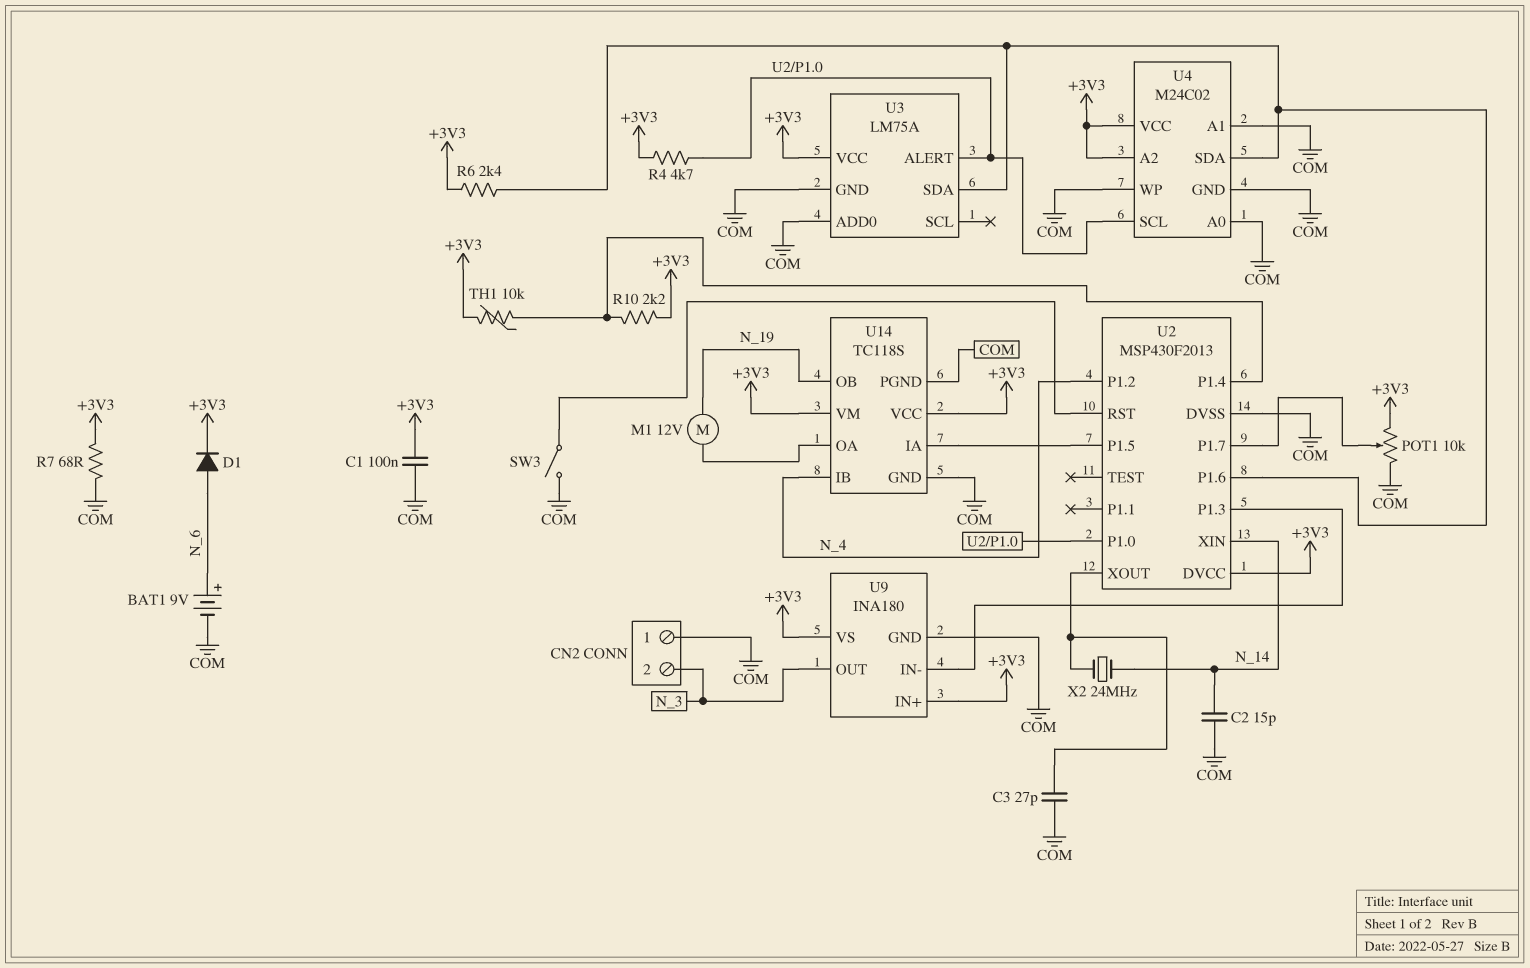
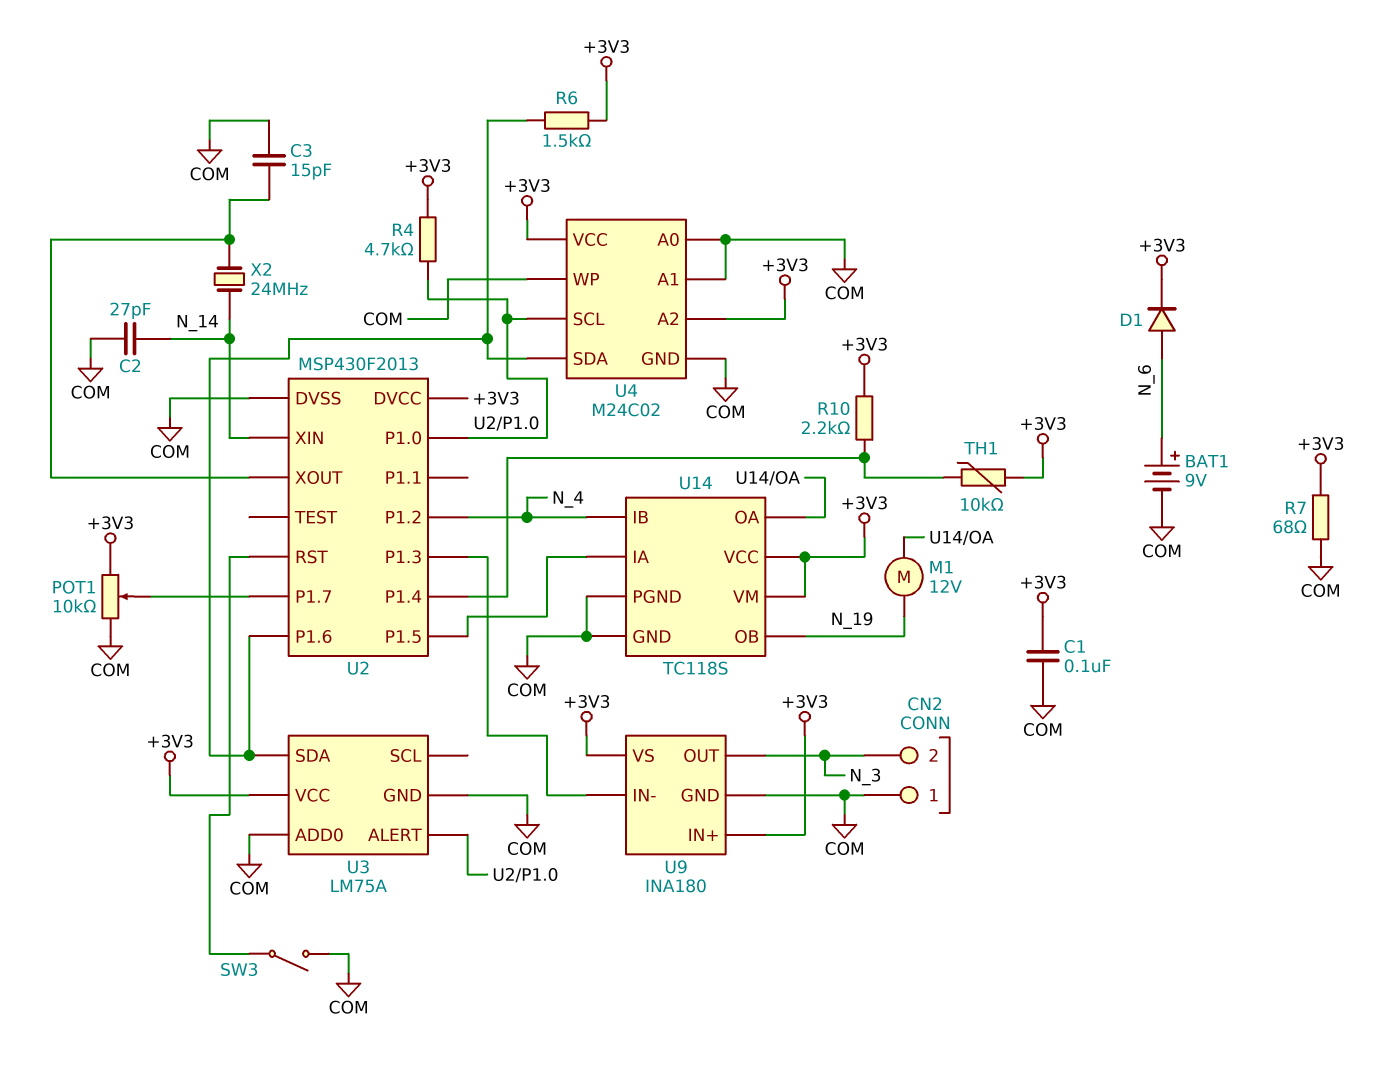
C2: 15pF (COM, N_14) -> 27pF (COM, N_14)
C3: 27pF (COM, U2/XOUT) -> 15pF (COM, U2/XOUT)
R6: 2.4k (+3V3, U2/P1.6) -> 1.5k (+3V3, U2/P1.6)

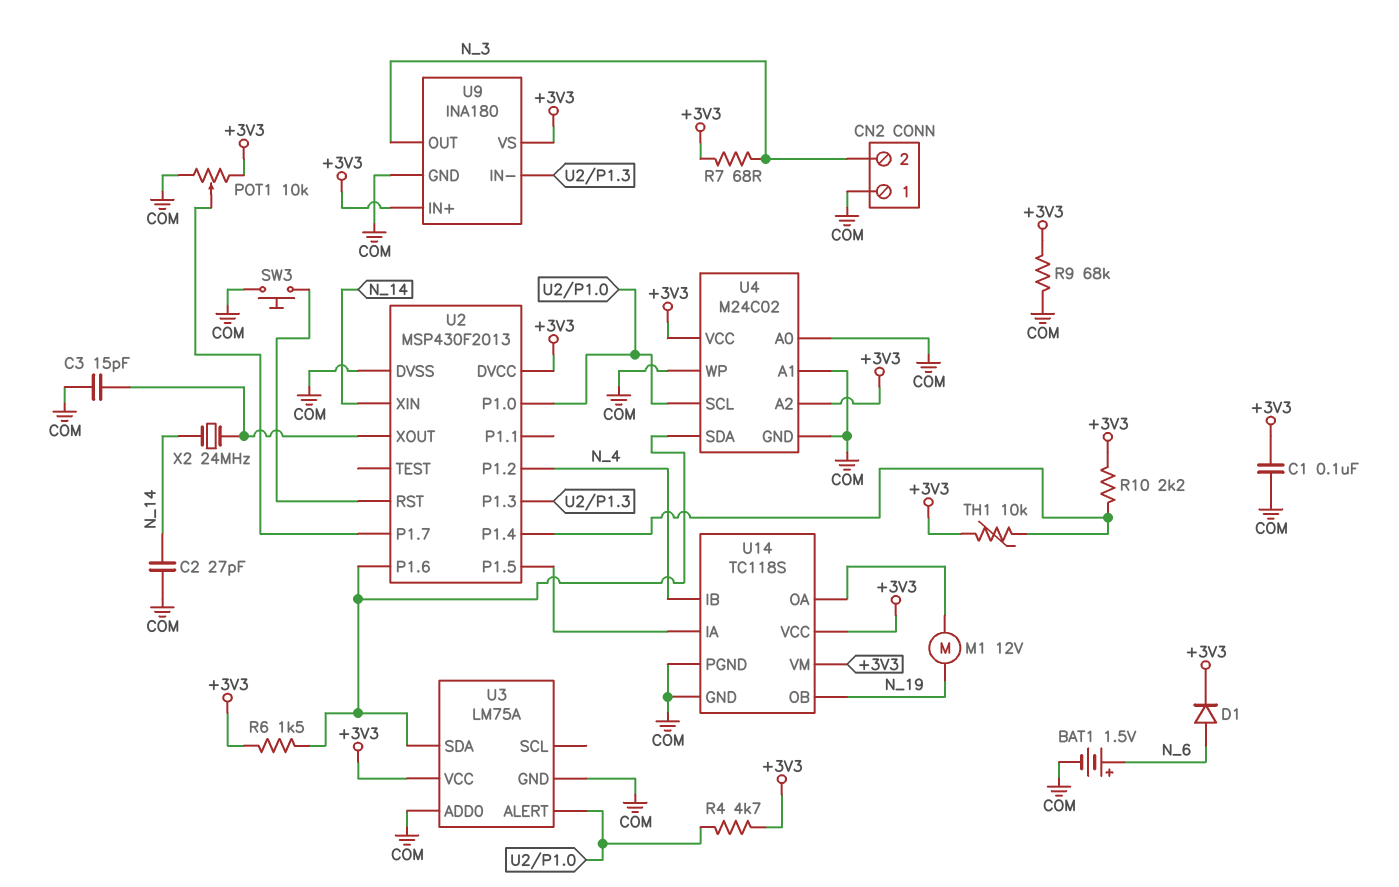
BAT1: 9V (plus N_6, minus COM) -> 1.5V (plus N_6, minus COM)
R7: 68 (+3V3, COM) -> 68 (+3V3, N_3)
R9: none -> 68k (+3V3, COM)
SW3: switch (COM, U2/RST) -> button (COM, U2/RST)

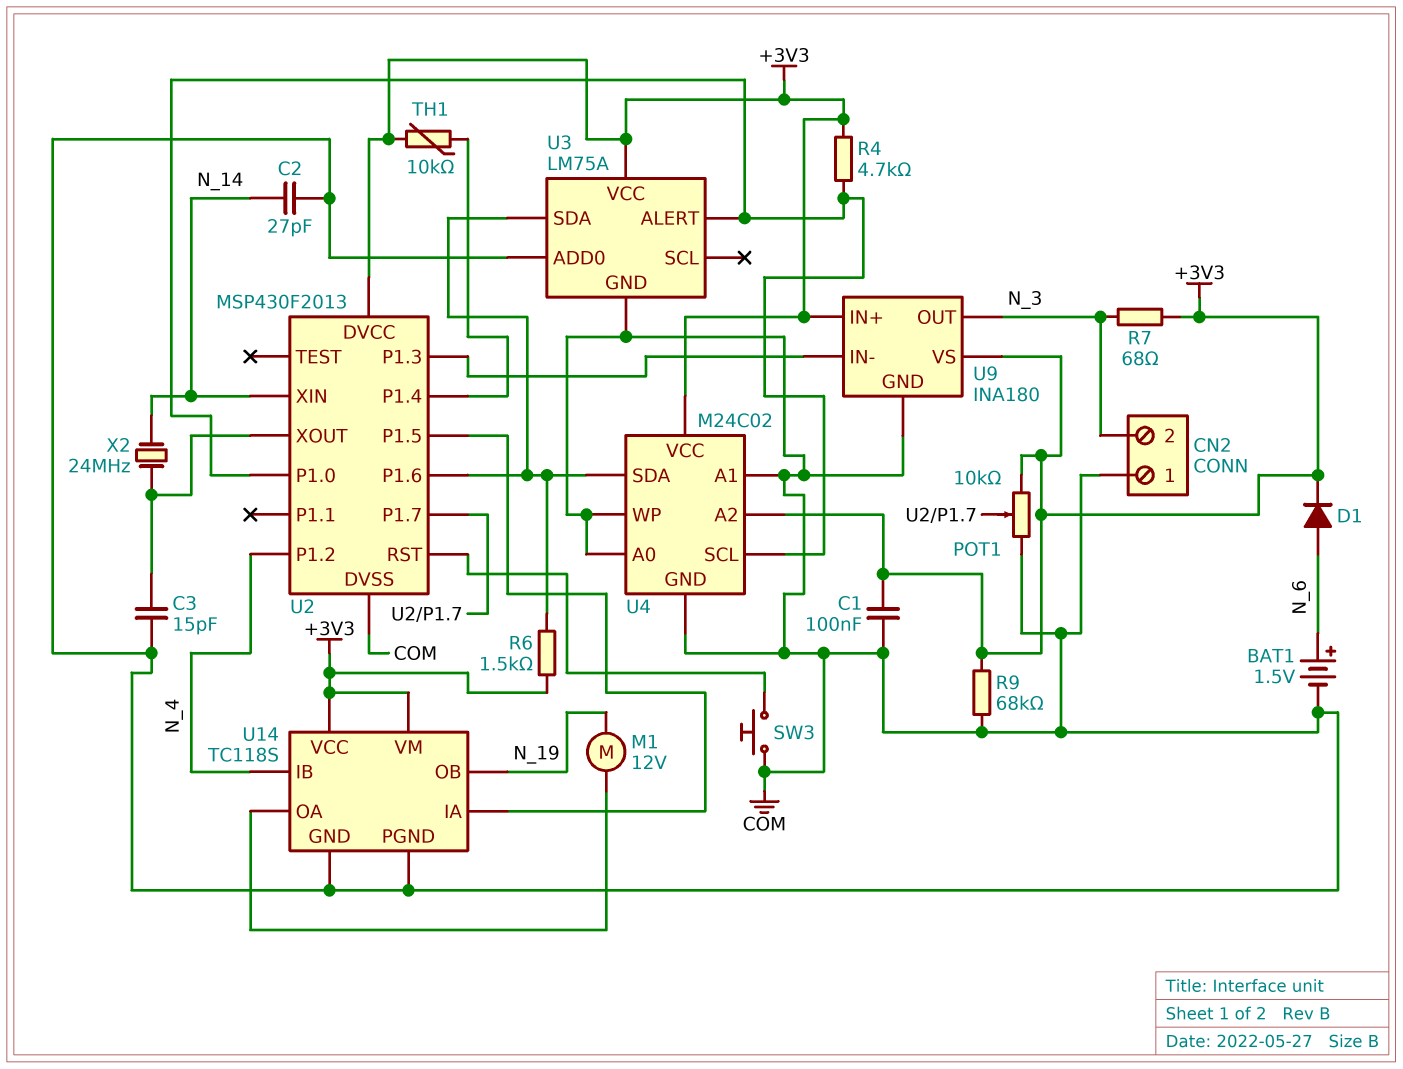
R10: 2.2k (+3V3, U2/P1.4) -> none

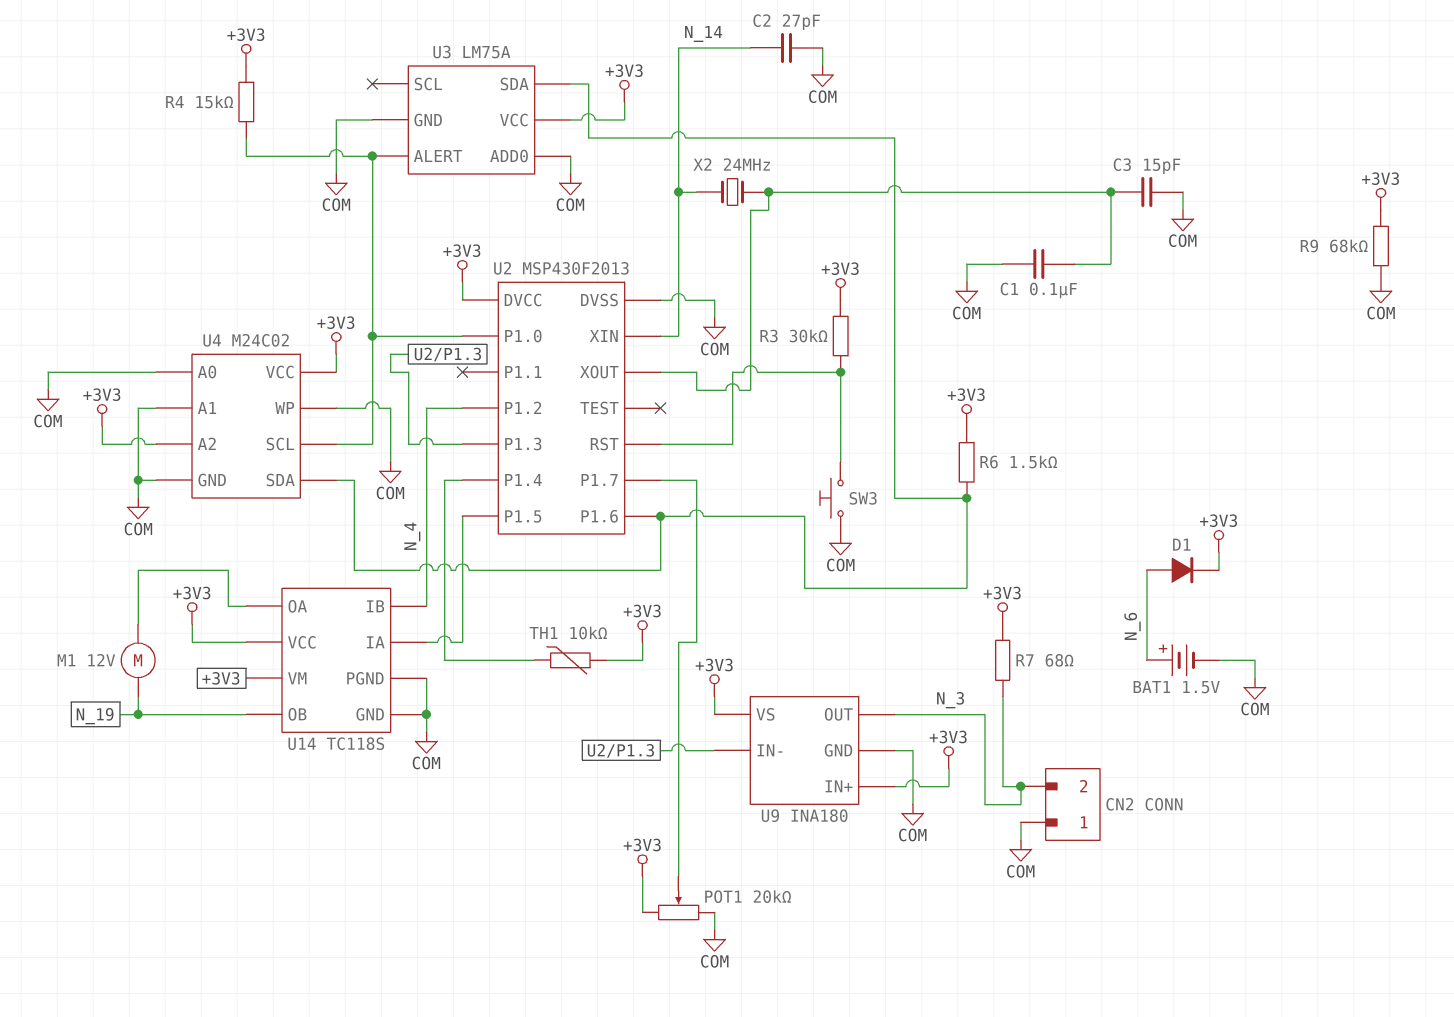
C1: 100nF (+3V3, COM) -> 100nF (COM, U2/XOUT)
POT1: 10k (+3V3, COM, wiper U2/P1.7) -> 20k (+3V3, COM, wiper U2/P1.7)
R3: none -> 30k (+3V3, U2/RST)
R4: 4.7k (+3V3, U2/P1.0) -> 15k (+3V3, U2/P1.0)

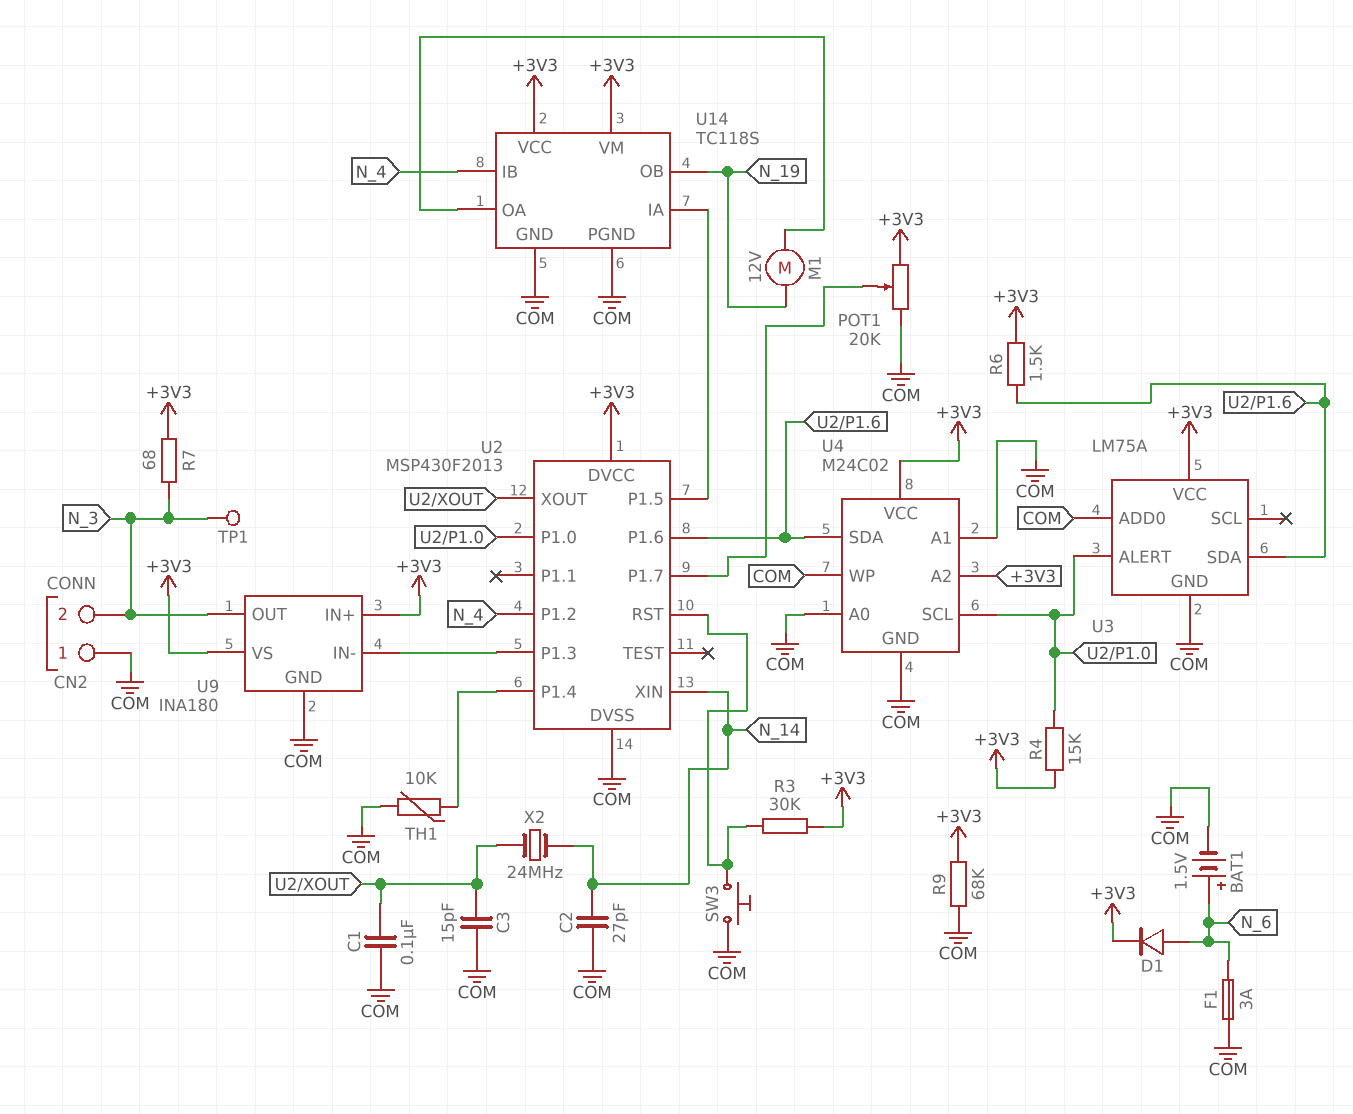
F1: none -> 3A (COM, N_6)
TH1: 10k (+3V3, U2/P1.4) -> 10k (COM, U2/P1.4)
TP1: none -> test point (N_3)

